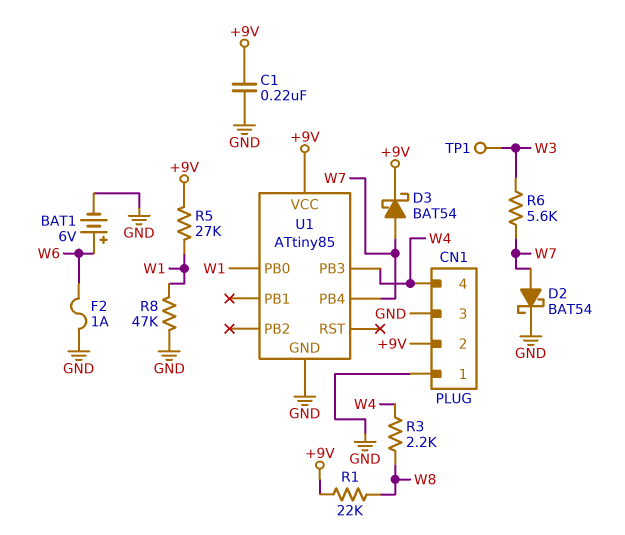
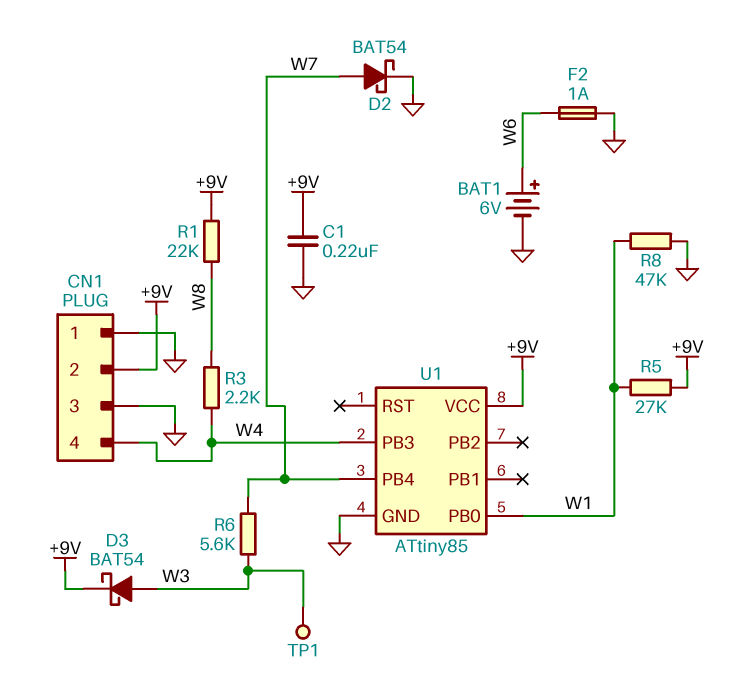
D3: schottky BAT54 (A W7, K +9V) -> schottky BAT54 (A W3, K +9V)

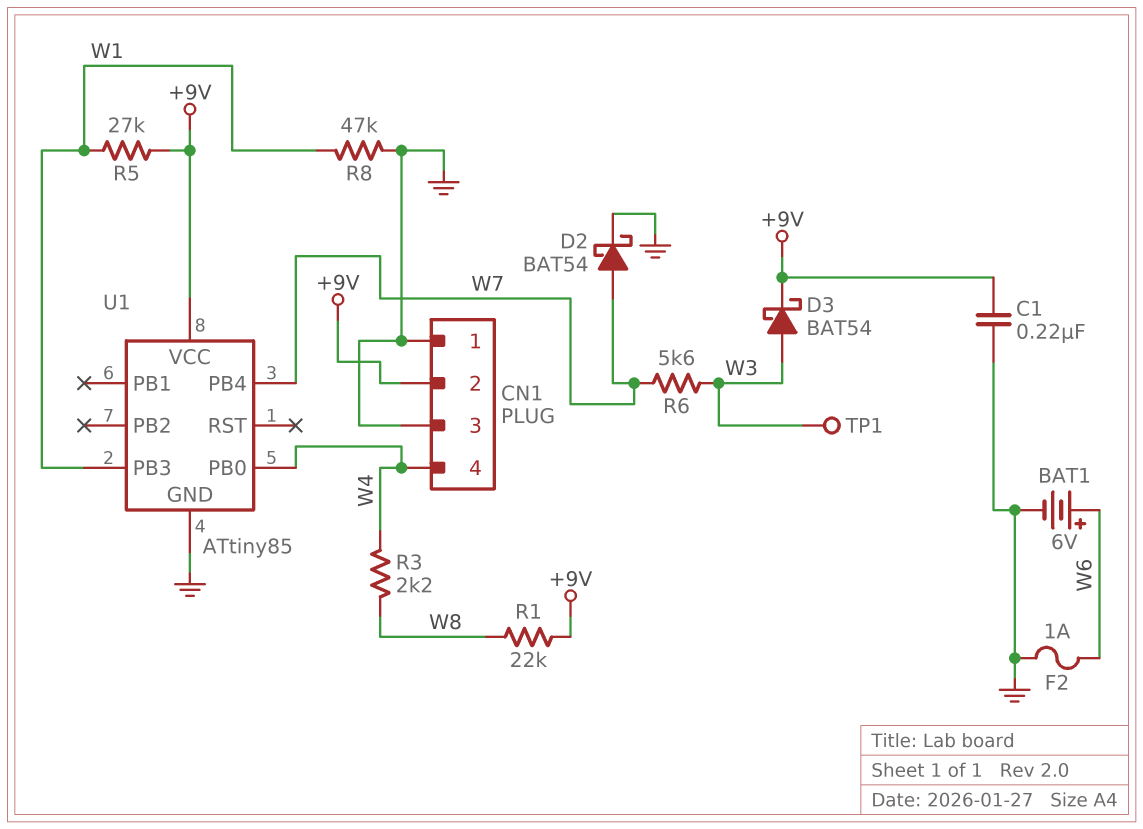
U1 pin PB0: W1 -> W4
U1 pin PB3: W4 -> W1

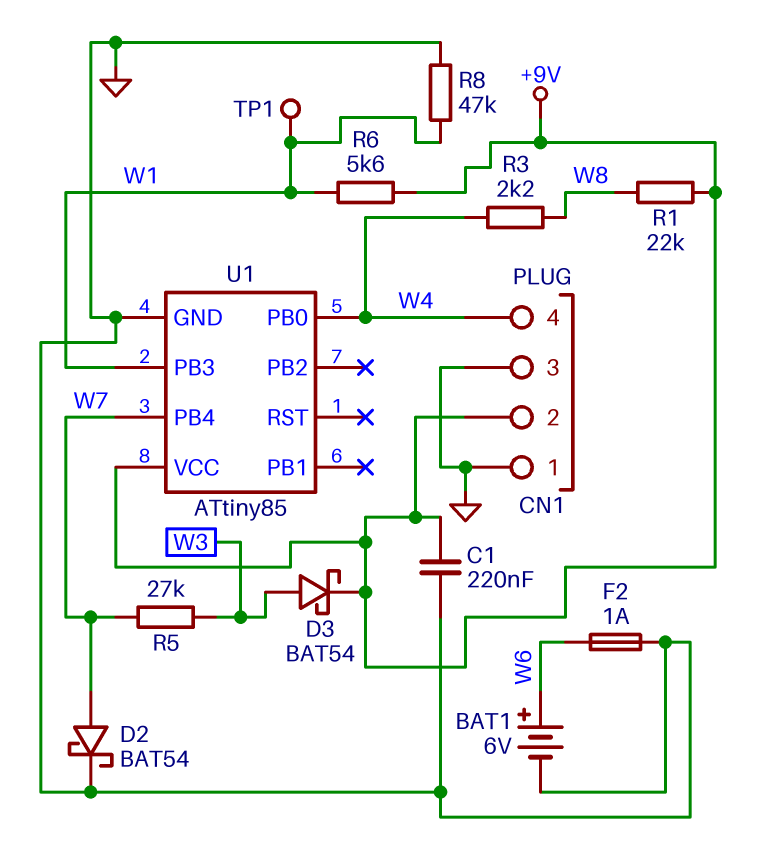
R5: 27k (+9V, W1) -> 27k (W3, W7)
R6: 5.6k (W3, W7) -> 5.6k (+9V, W1)
TP1: test point (W3) -> test point (W1)

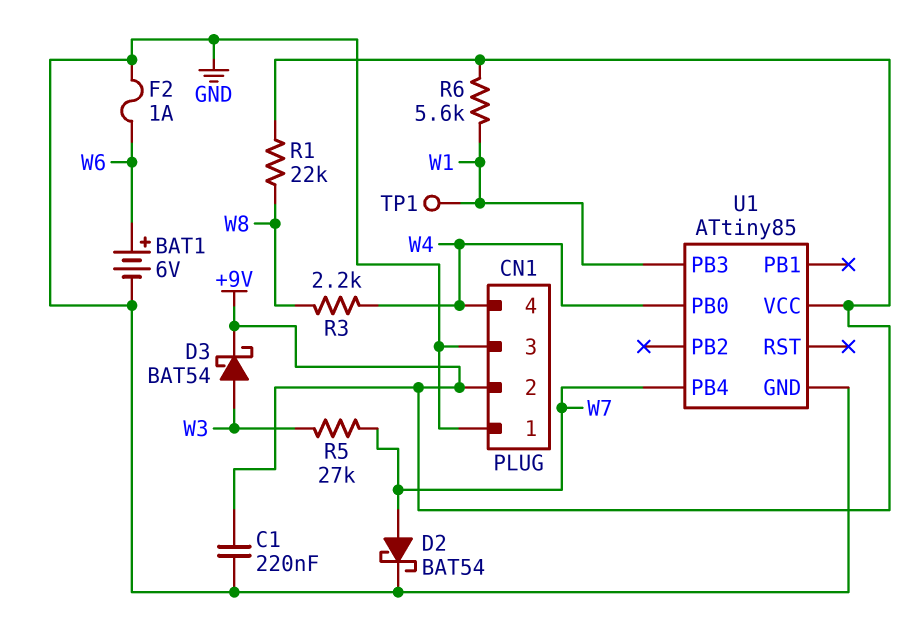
R8: 47k (GND, W1) -> none

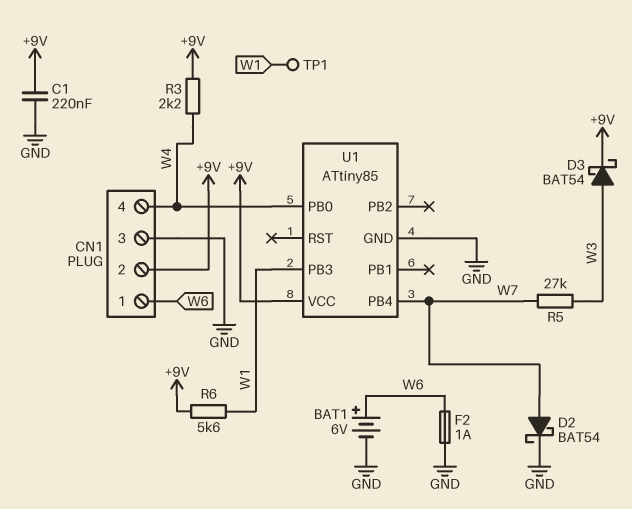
CN1 pin 1: GND -> W6
R1: 22k (+9V, W8) -> none
R3: 2.2k (W4, W8) -> 2.2k (+9V, W4)

